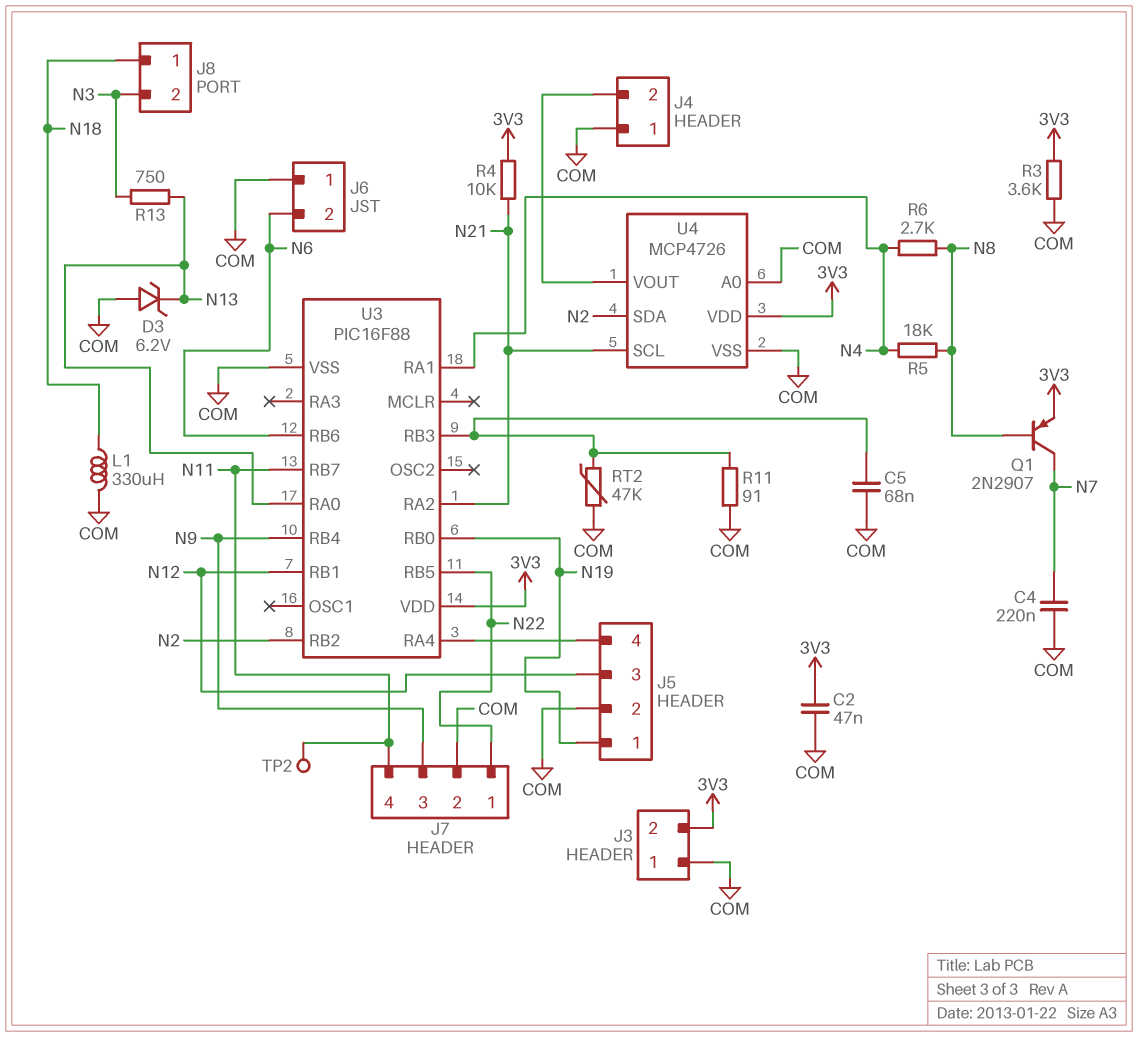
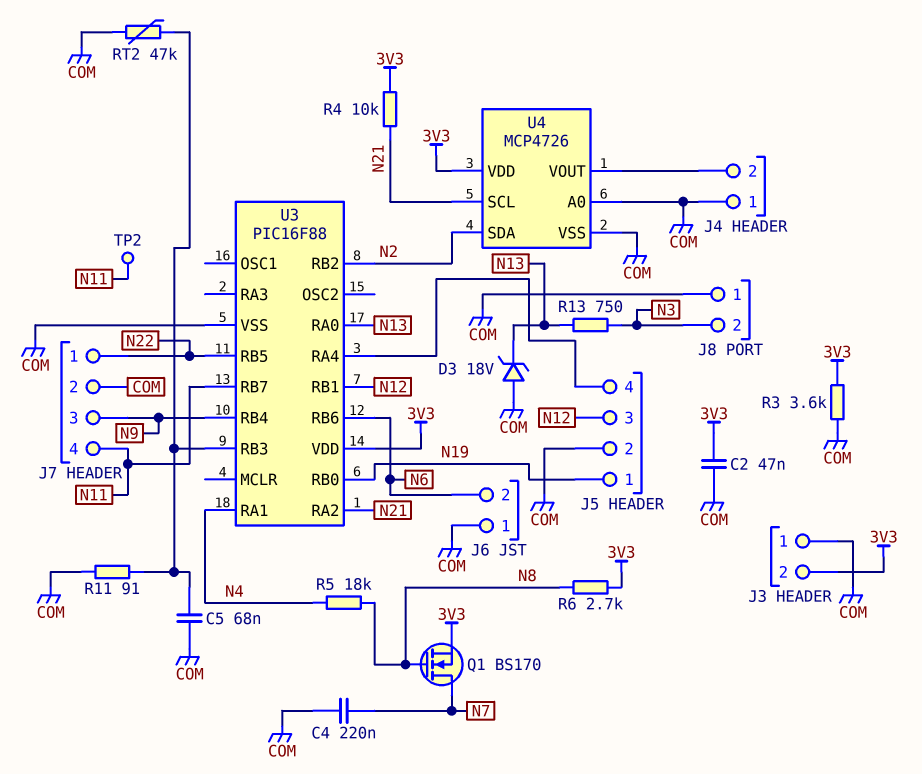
D3: zener 6.2V (A COM, K N13) -> zener 18V (A COM, K N13)
J8 pin 1: N18 -> COM
L1: 330uH (COM, N18) -> none
Q1: PNP 2N2907 (B N8, C N7, E 3V3) -> NMOS BS170 (G N8, D N7, S 3V3)
R6: 2.7k (N4, N8) -> 2.7k (3V3, N8)

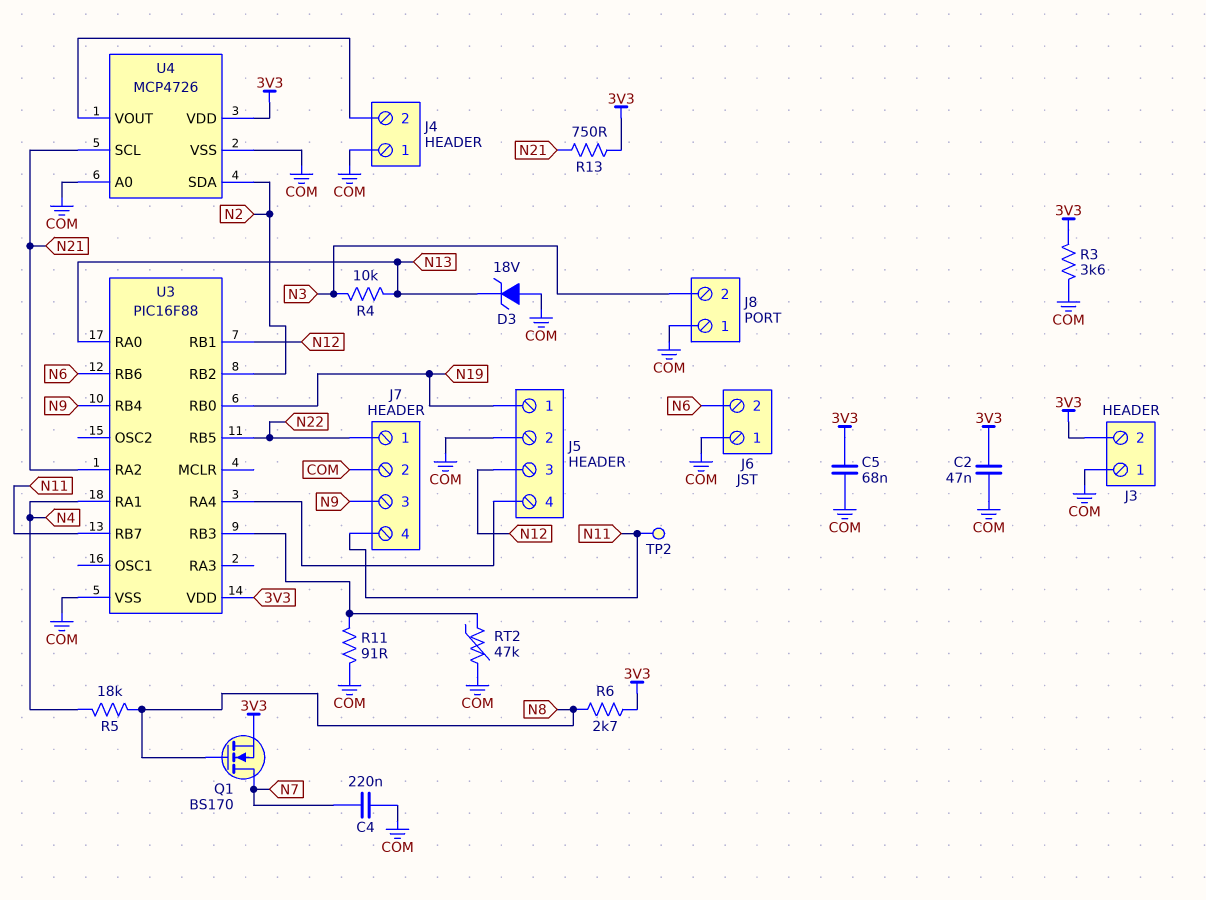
C5: 68nF (COM, U3/RB3) -> 68nF (3V3, COM)
R4: 10k (3V3, N21) -> 10k (N3, N13)
R13: 750 (N3, N13) -> 750 (3V3, N21)

